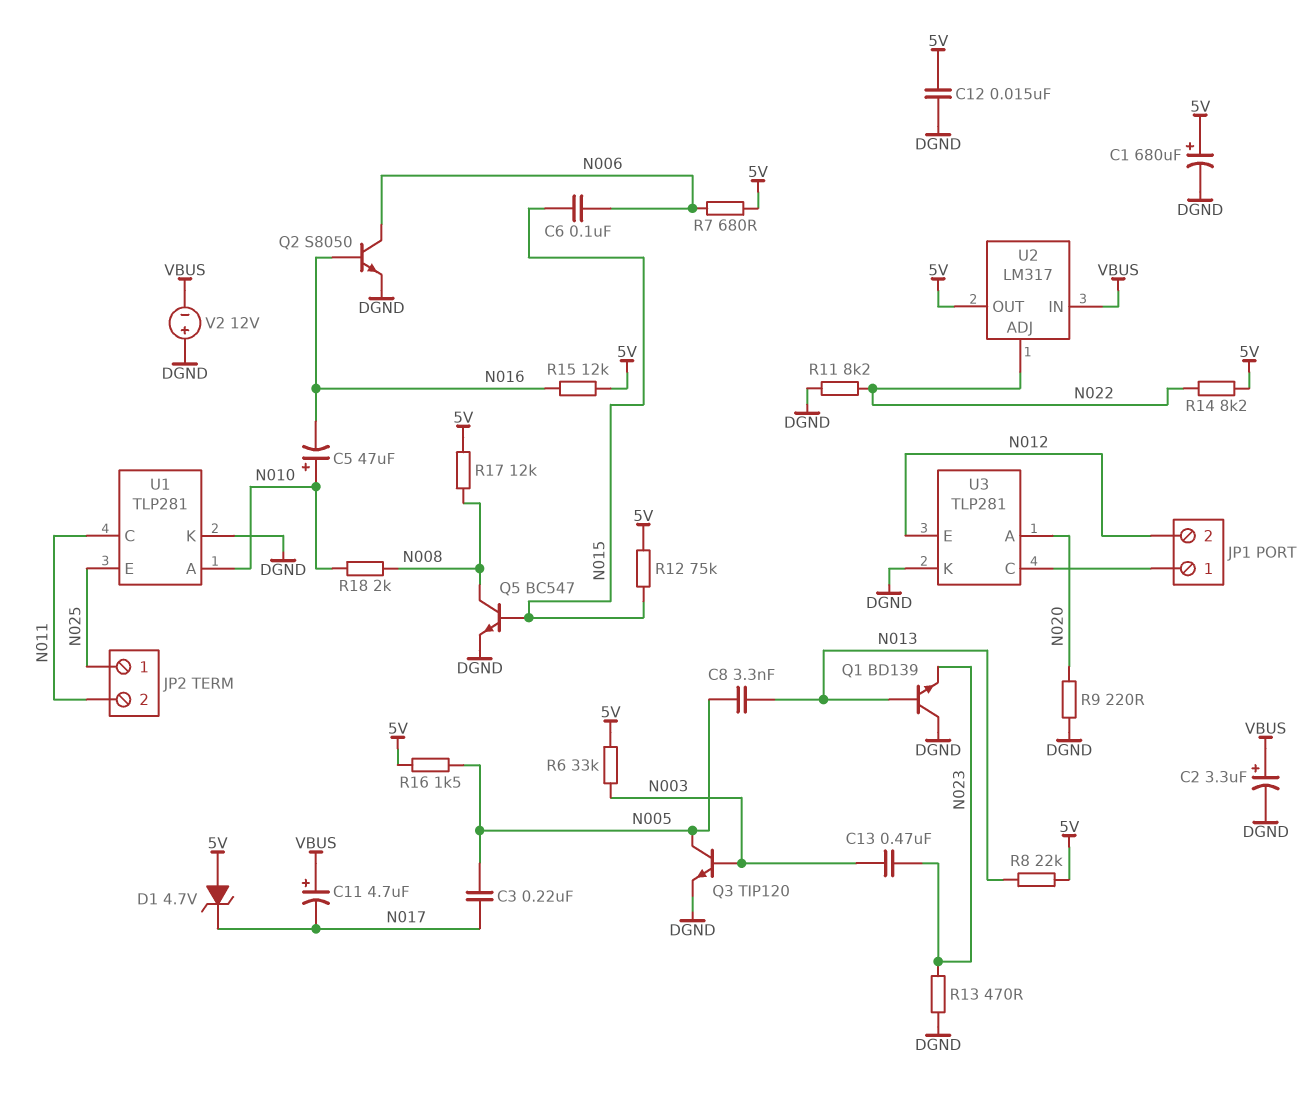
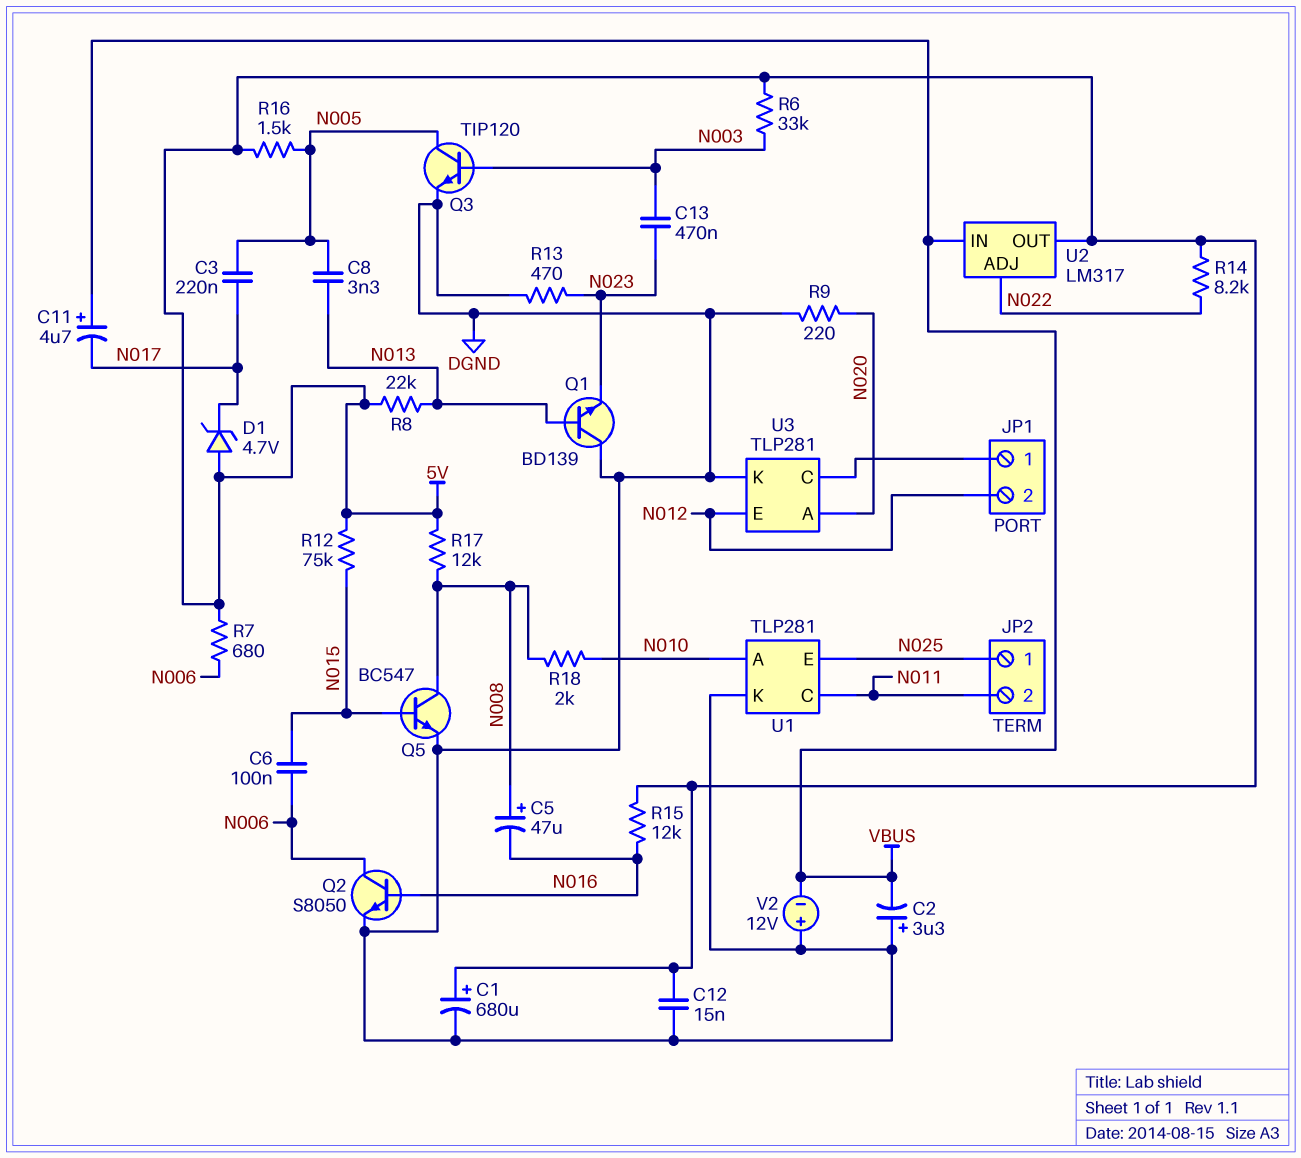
C2: 3.3uF (plus VBUS, minus DGND) -> 3.3uF (plus DGND, minus VBUS)
C5: 47uF (plus N010, minus N016) -> 47uF (plus N008, minus N016)
R11: 8.2k (DGND, N022) -> none

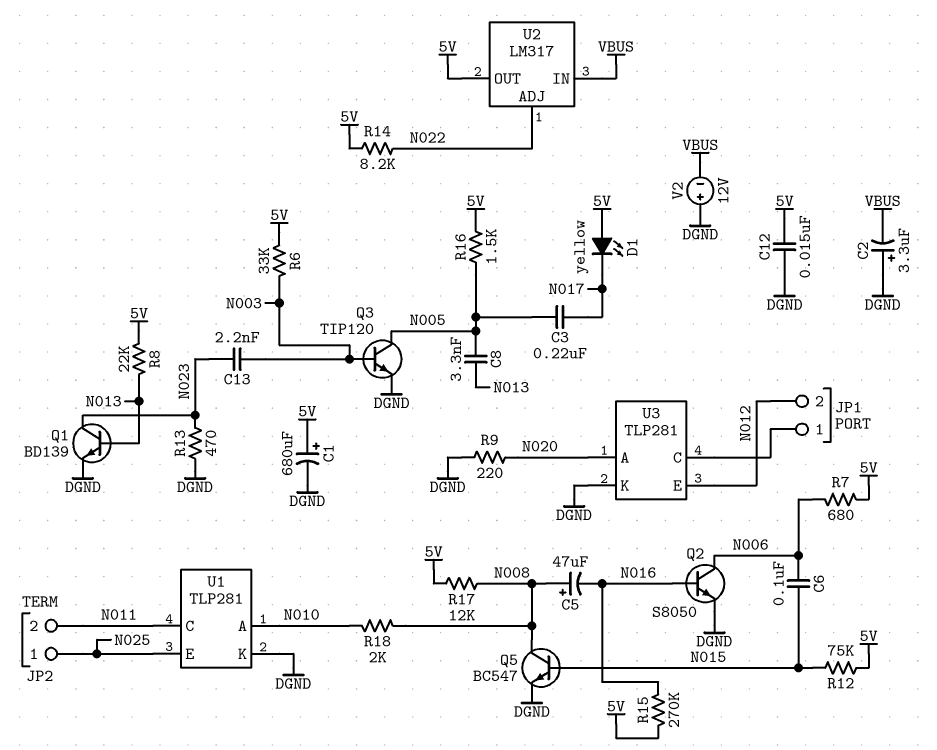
C11: 4.7uF (plus VBUS, minus N017) -> none
C13: 470nF (N003, N023) -> 2.2nF (N003, N023)
D1: zener 4.7V (A 5V, K N017) -> LED yellow (A 5V, K N017)
Q1: NPN BD139 (B N013, C DGND, E N023) -> NPN BD139 (B N013, C N023, E DGND)
R15: 12k (5V, N016) -> 270k (5V, N016)

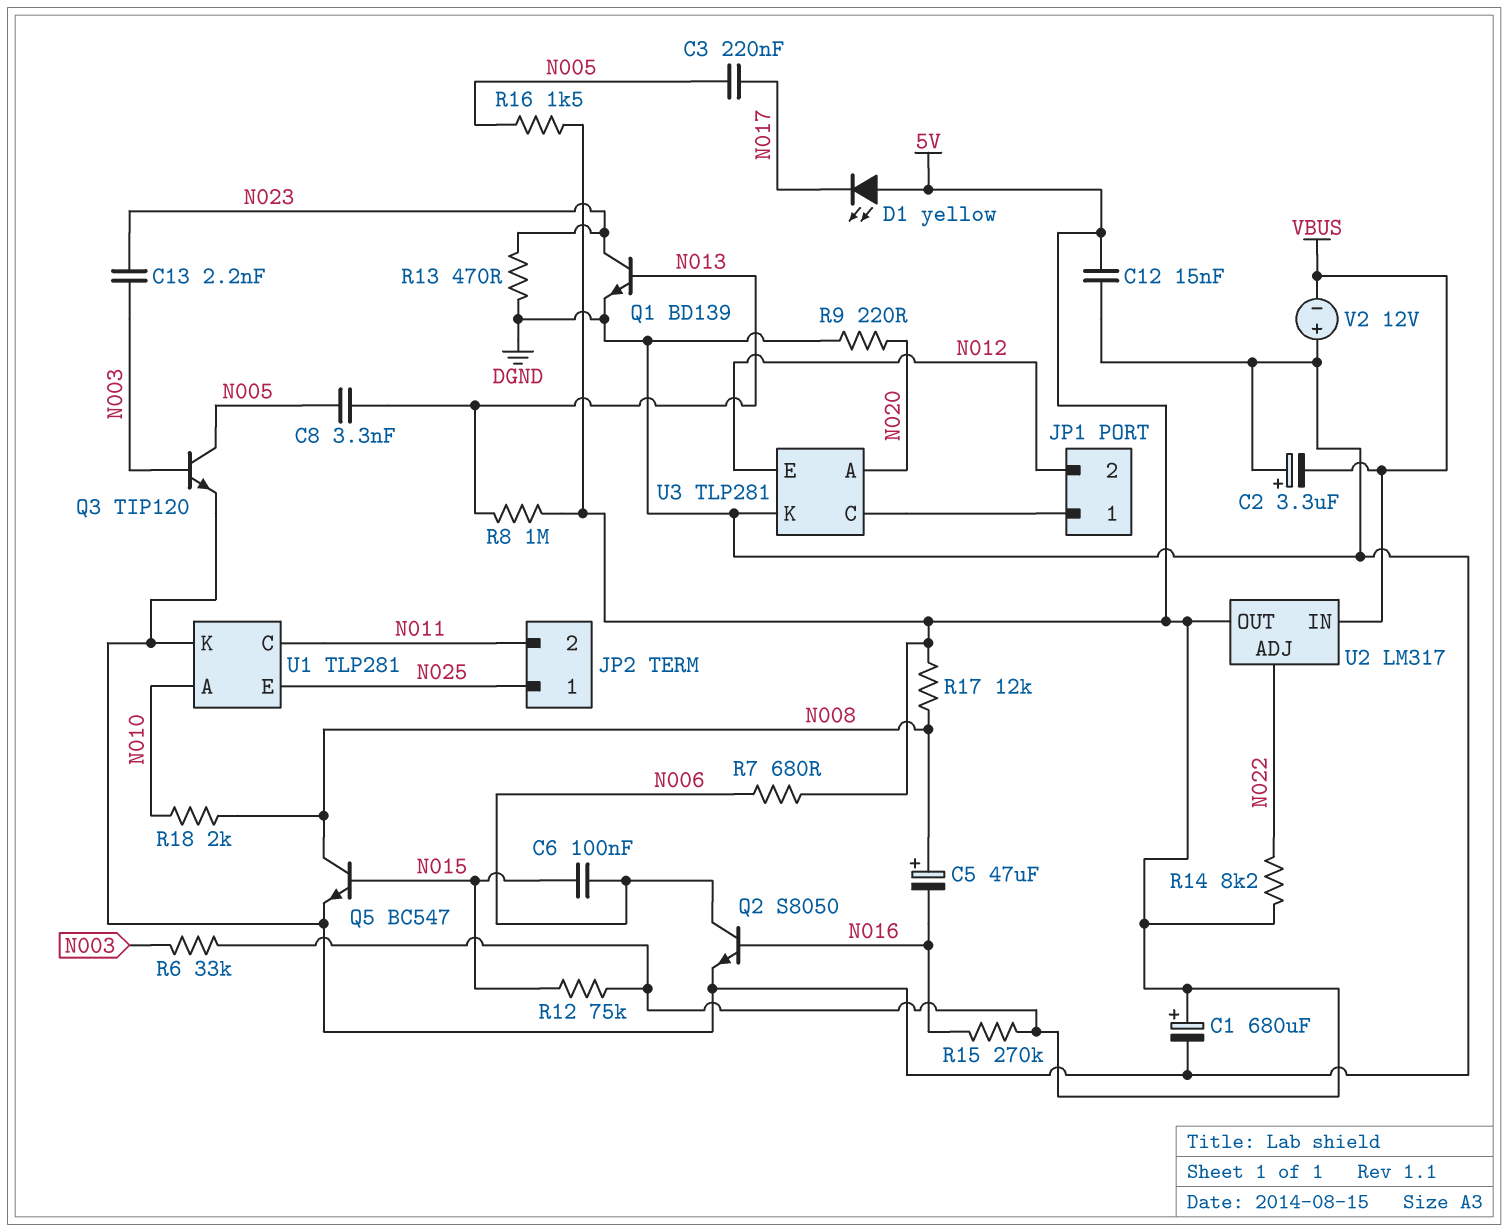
R8: 22k (5V, N013) -> 1M (5V, N013)

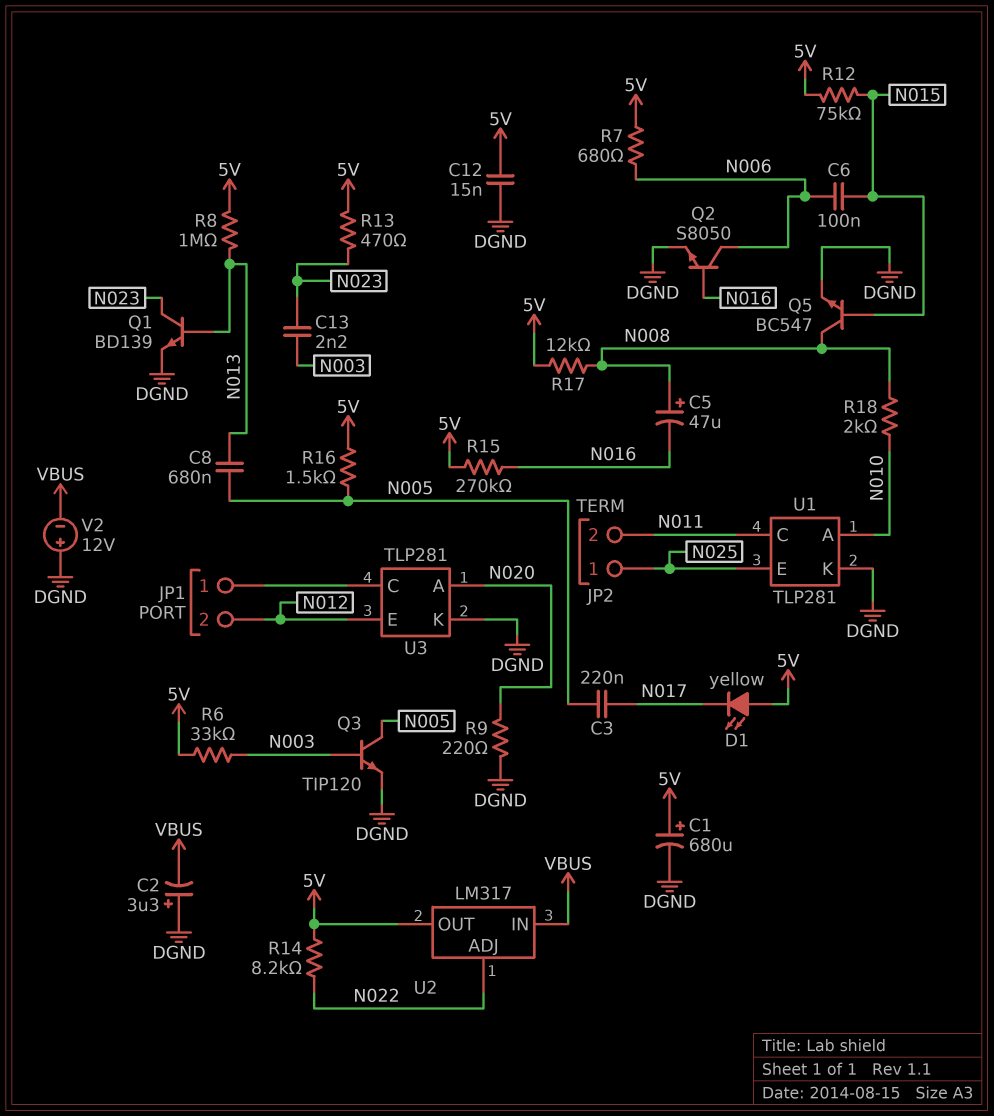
C8: 3.3nF (N005, N013) -> 680nF (N005, N013)
R13: 470 (DGND, N023) -> 470 (5V, N023)

